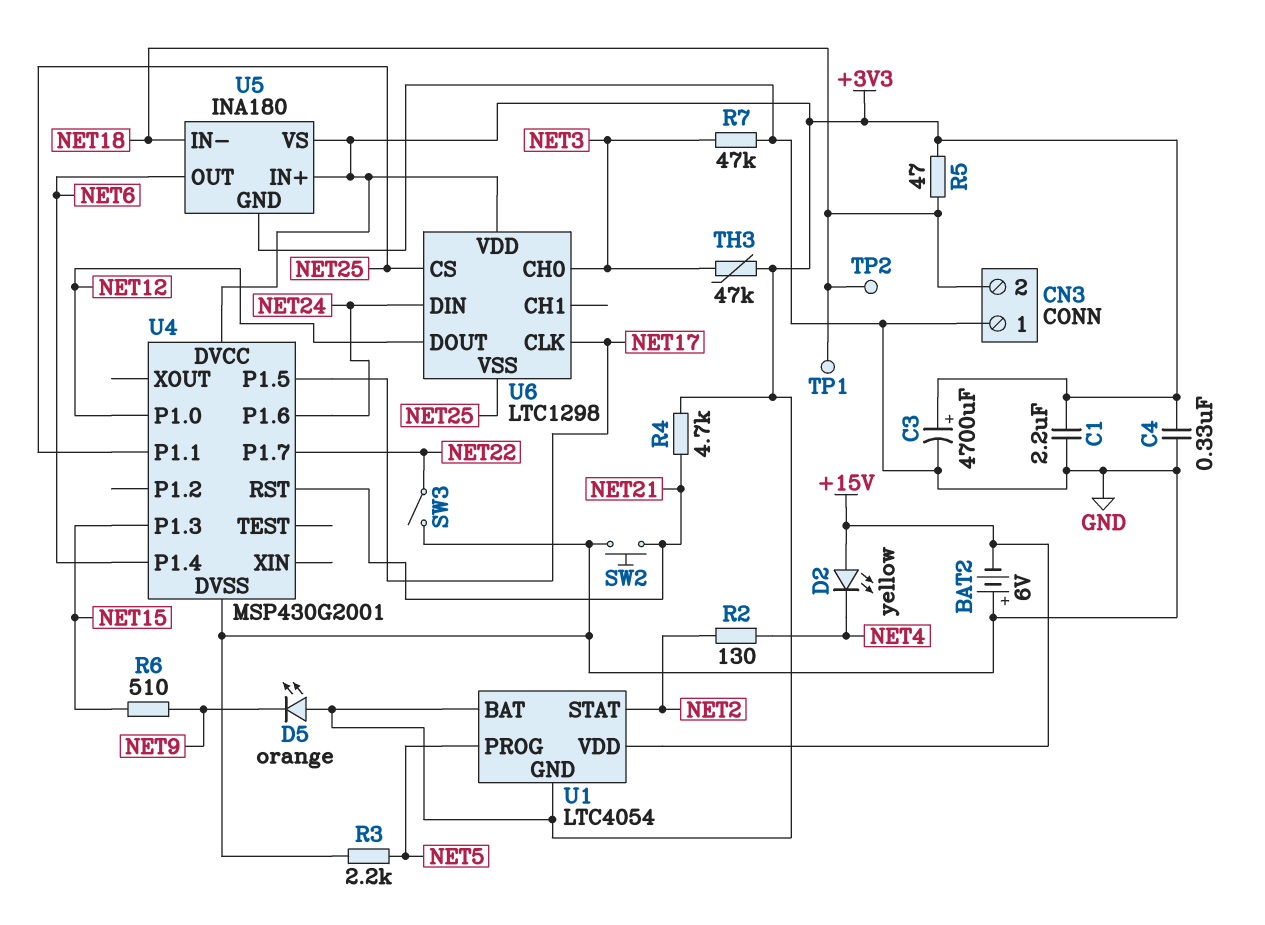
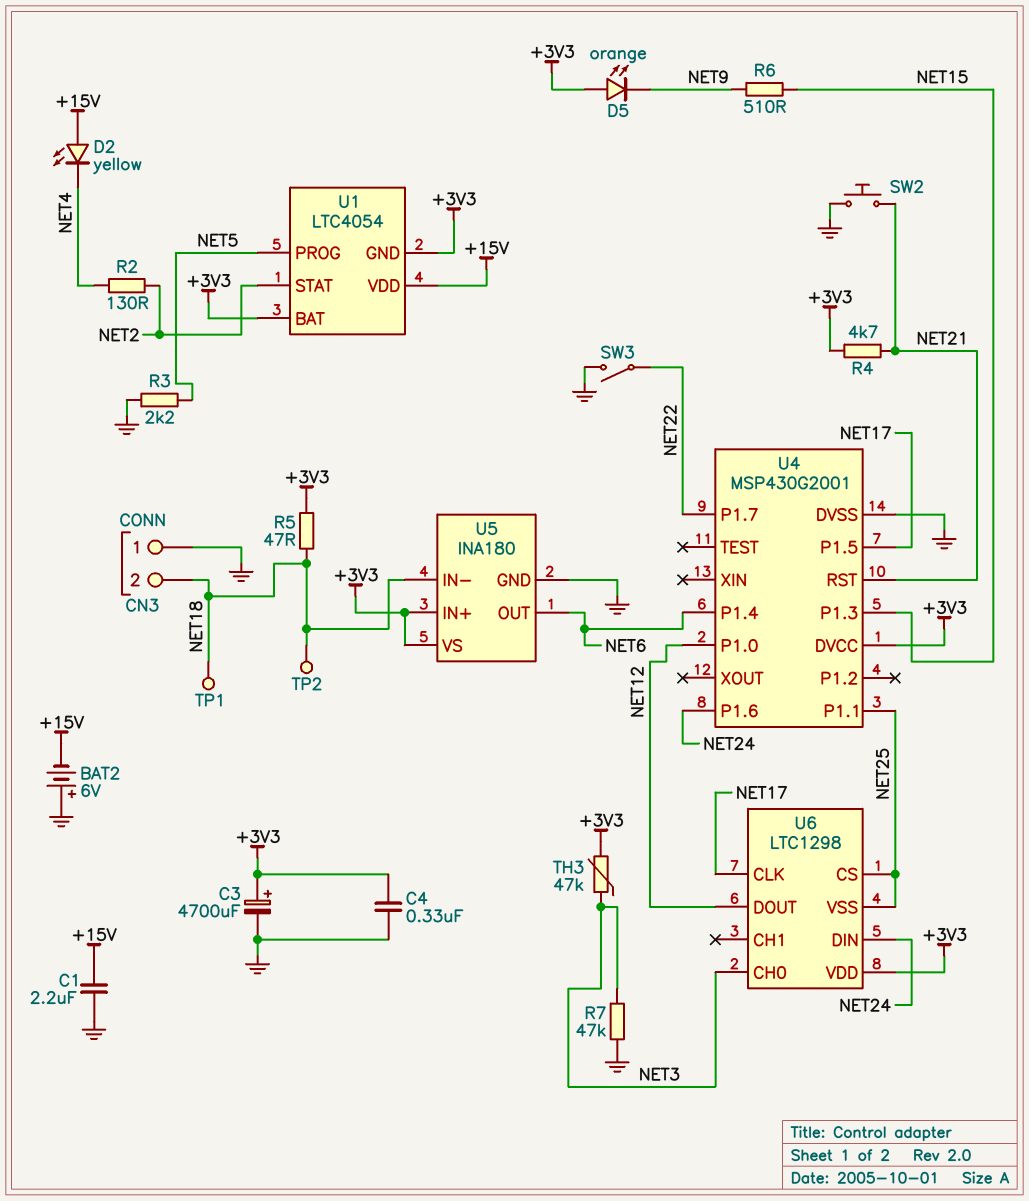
C1: 2.2uF (+3V3, GND) -> 2.2uF (+15V, GND)

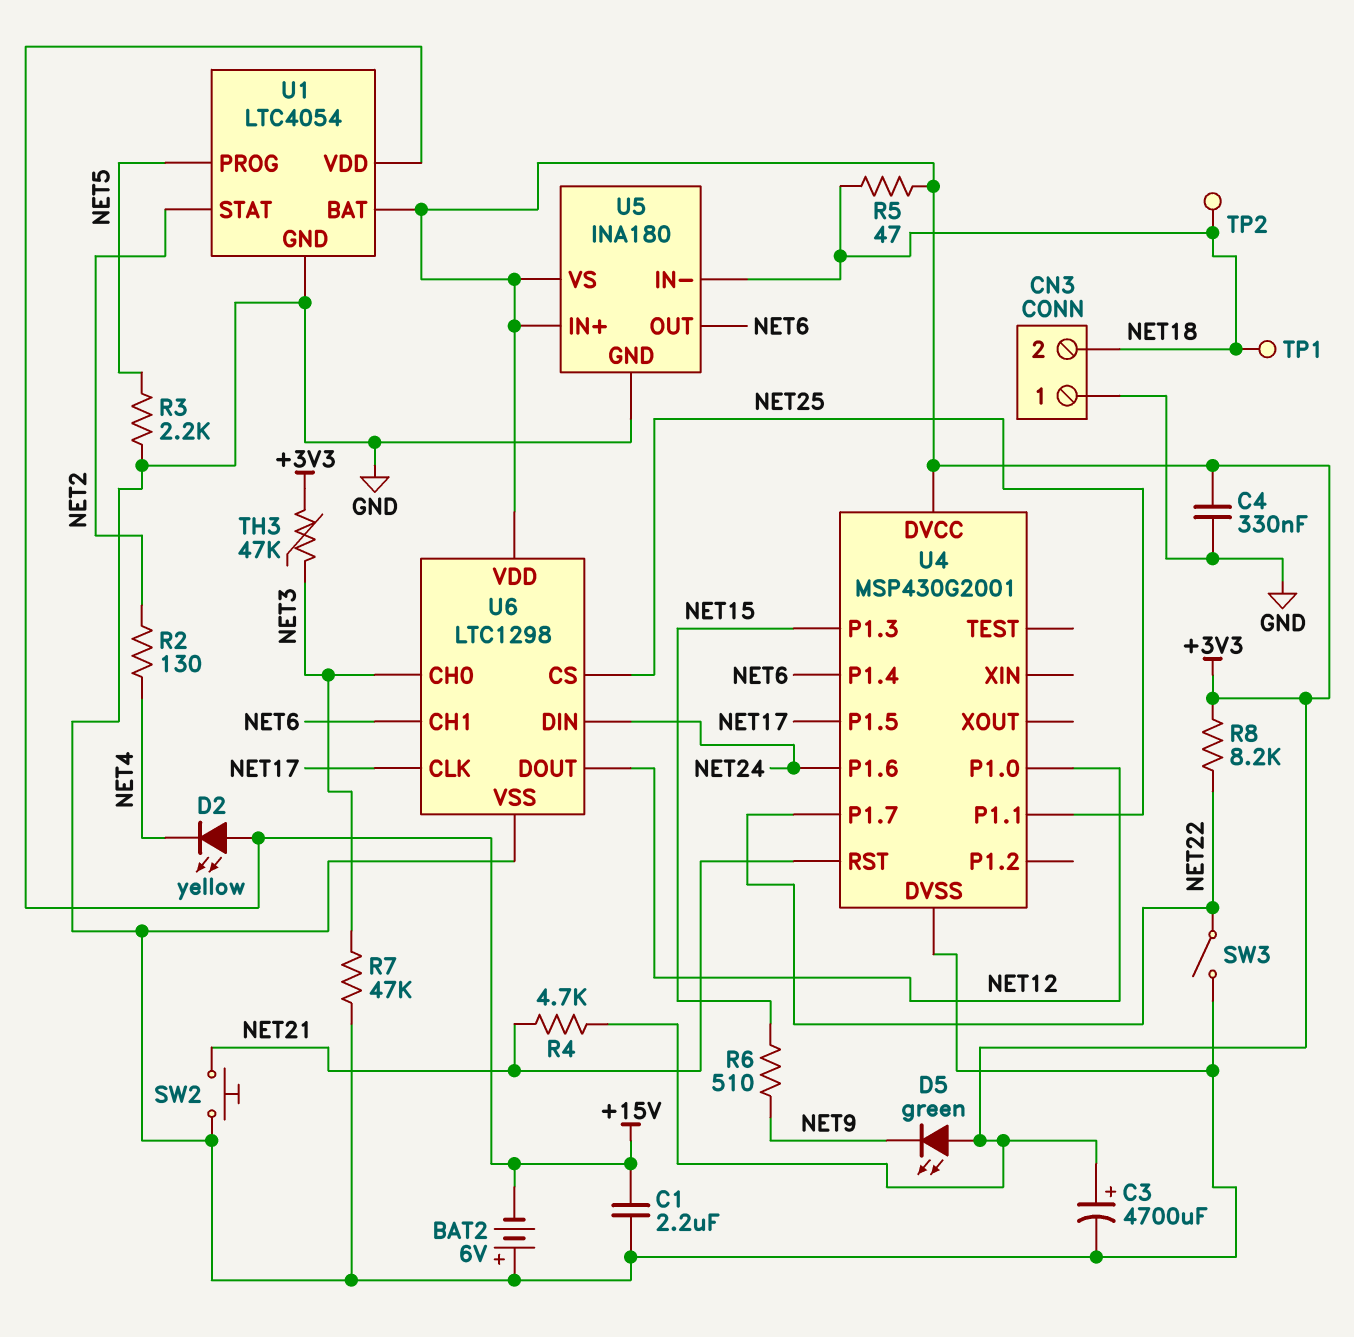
D5: LED orange (A +3V3, K NET9) -> LED green (A +3V3, K NET9)
R8: none -> 8.2k (+3V3, NET22)
U1 pin GND: +3V3 -> GND
U6 pin CH1: none -> NET6
U6 pin VSS: NET25 -> GND

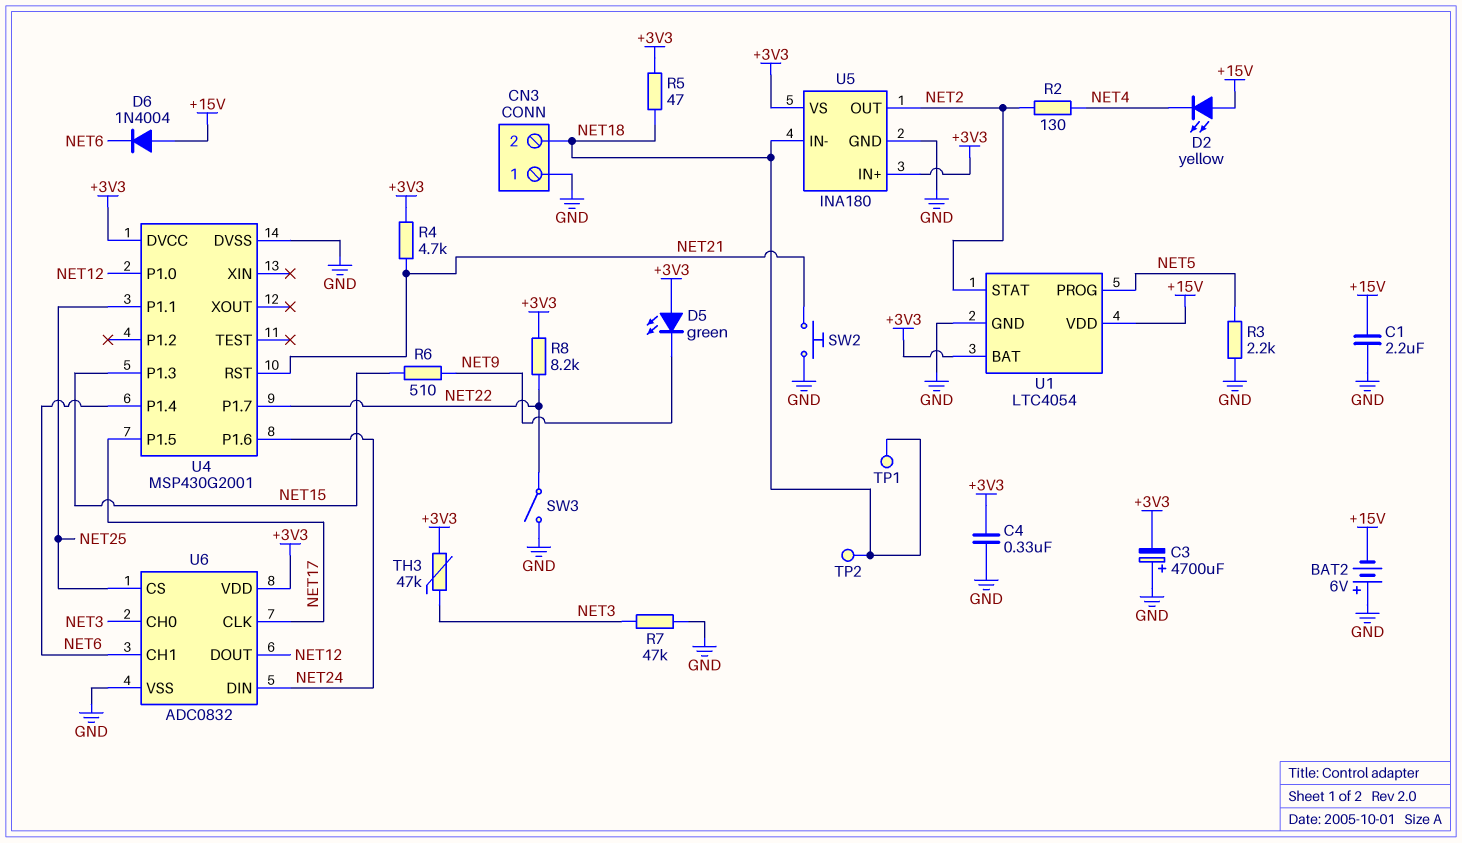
C3: 4700uF (plus +3V3, minus GND) -> 4700uF (plus GND, minus +3V3)
D6: none -> diode 1N4004 (A +15V, K NET6)
U5 pin OUT: NET6 -> NET2
U6: LTC1298 -> ADC0832

